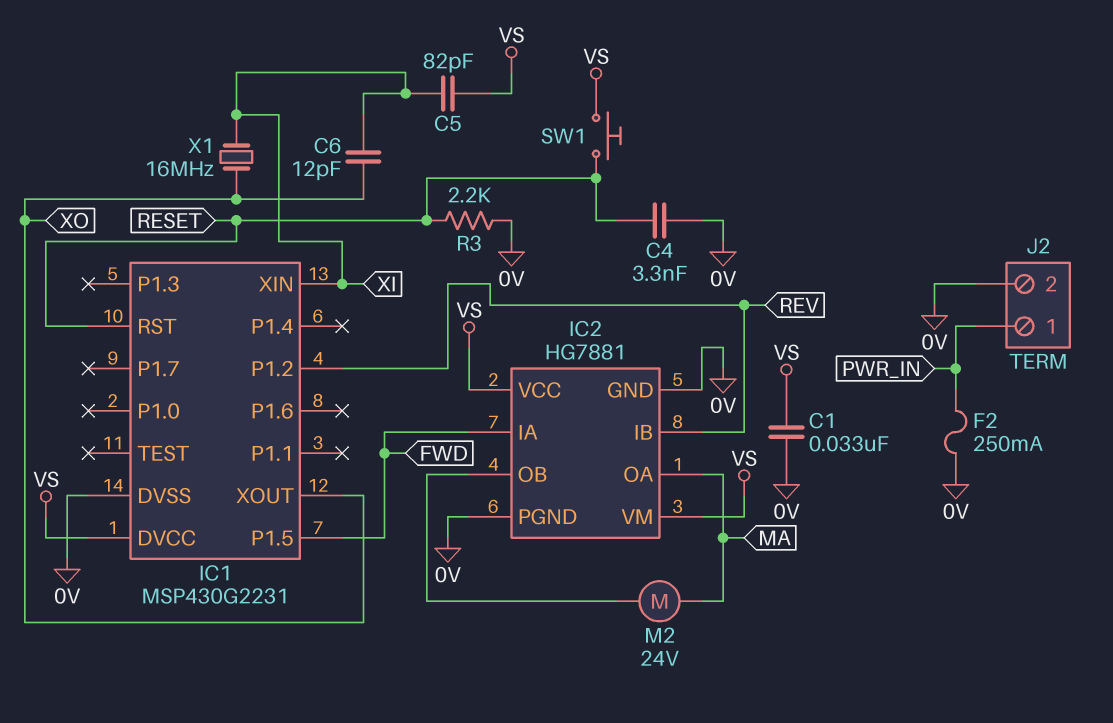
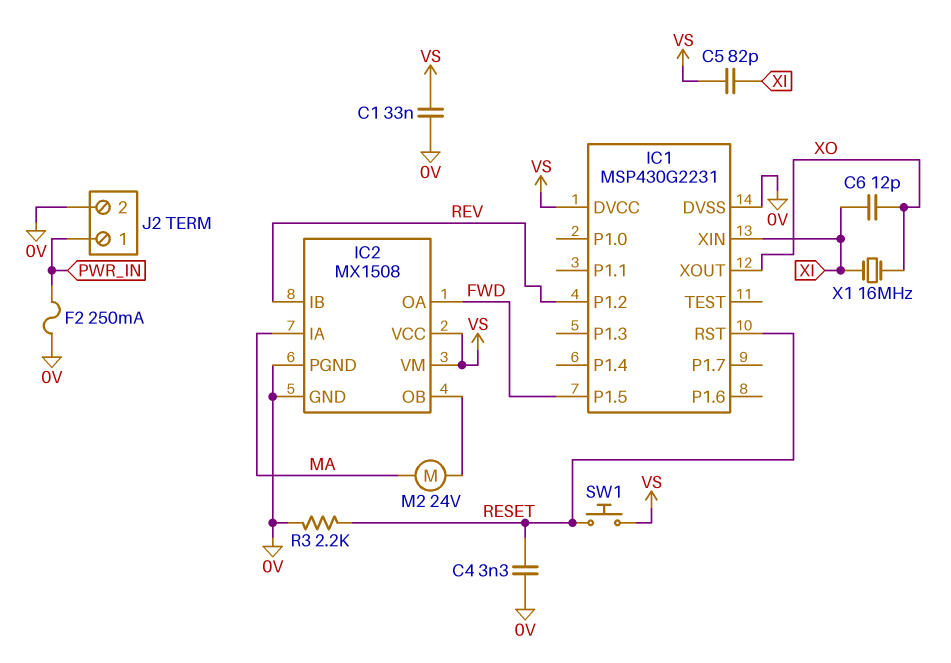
IC2: HG7881 -> MX1508
IC2 pin IA: FWD -> MA
IC2 pin OA: MA -> FWD

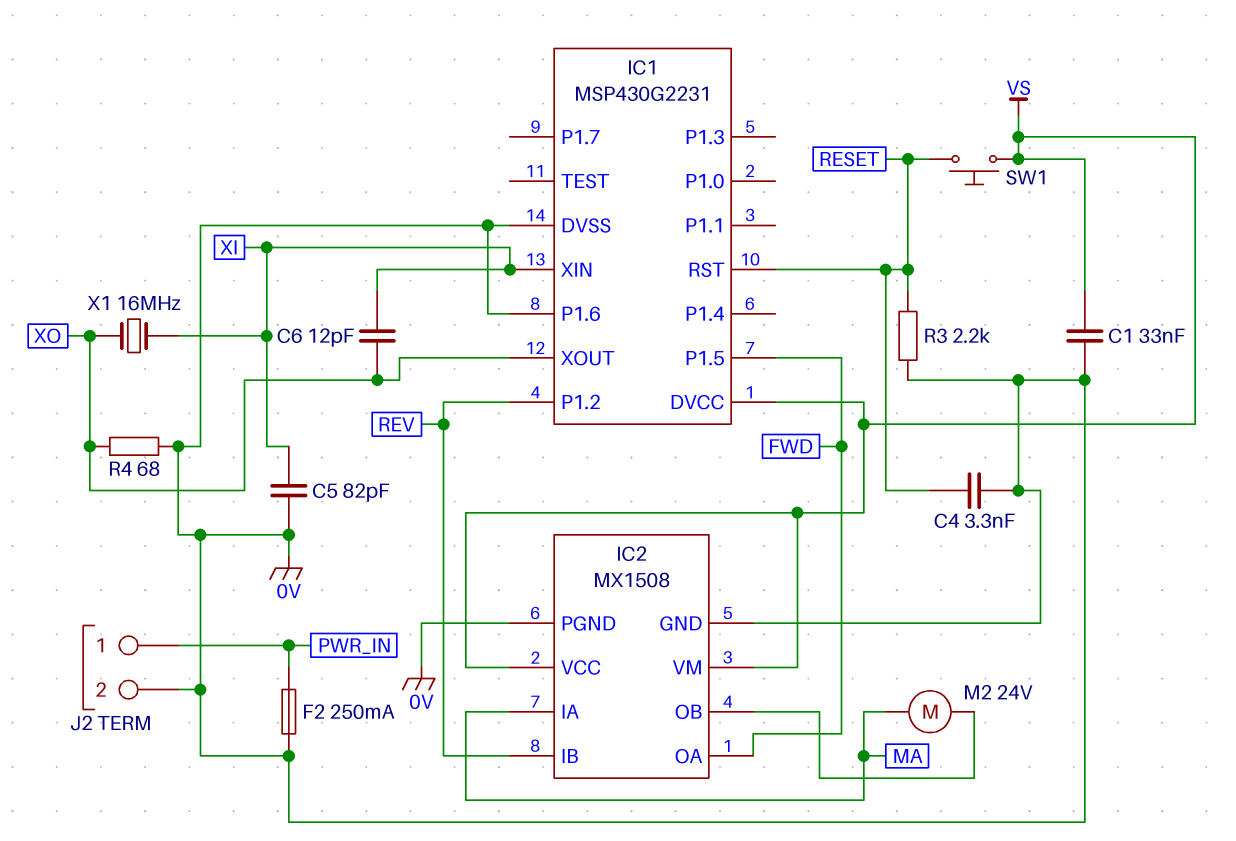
C5: 82pF (VS, XI) -> 82pF (0V, XI)
IC1 pin P1.6: none -> 0V
R4: none -> 68 (0V, XO)

